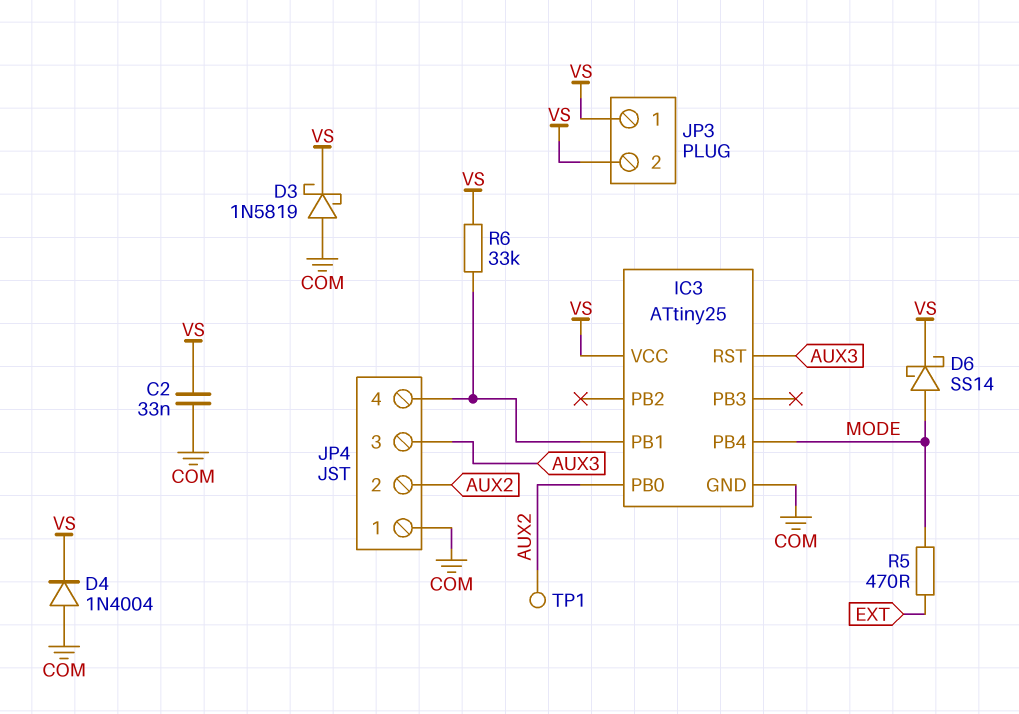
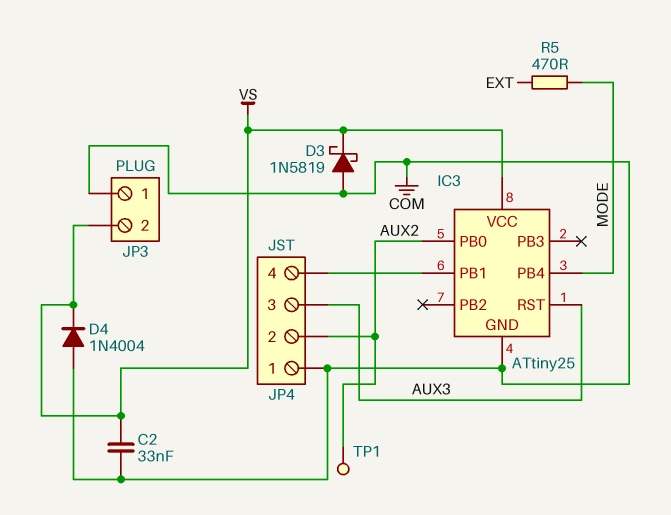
D6: schottky SS14 (A MODE, K VS) -> none
JP3 pin 1: VS -> COM
R6: 33k (IC3/PB1, VS) -> none

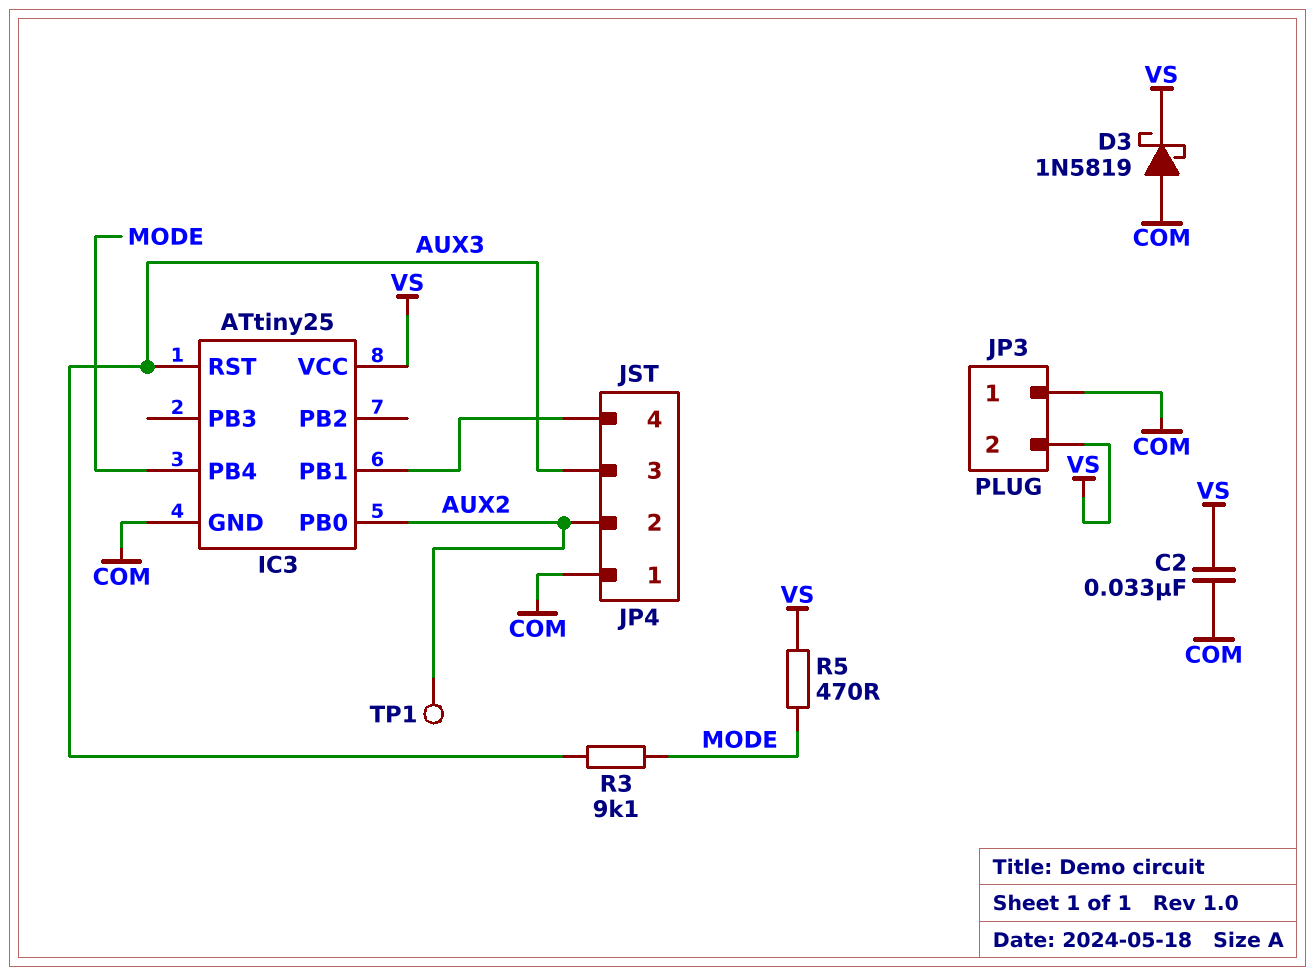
D4: diode 1N4004 (A COM, K VS) -> none
R3: none -> 9.1k (AUX3, MODE)
R5: 470 (EXT, MODE) -> 470 (MODE, VS)

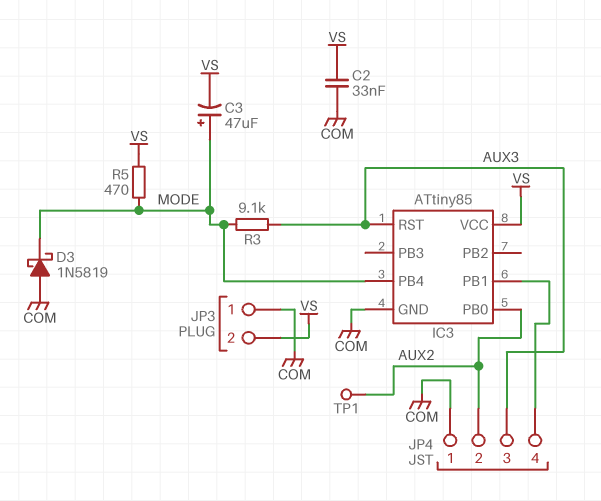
C3: none -> 47uF (plus MODE, minus VS)
D3: schottky 1N5819 (A COM, K VS) -> schottky 1N5819 (A COM, K MODE)
IC3: ATtiny25 -> ATtiny85

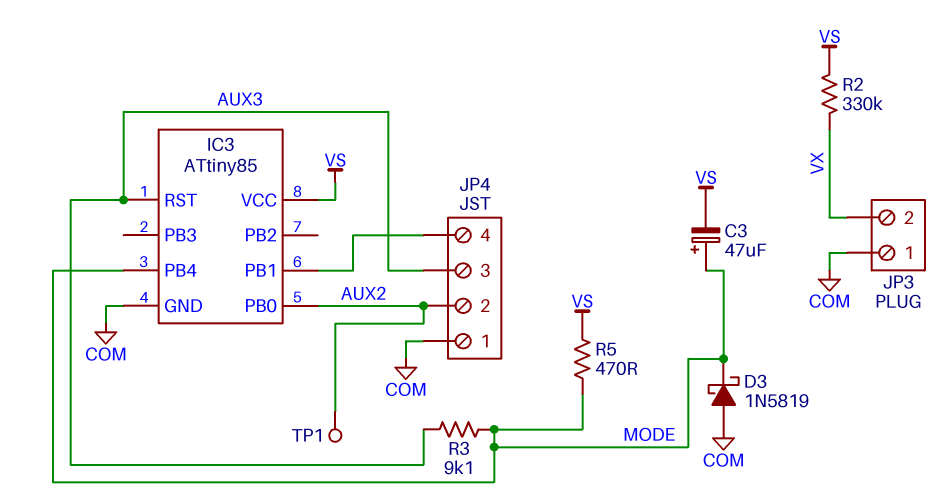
C2: 33nF (COM, VS) -> none
JP3 pin 2: VS -> VX
R2: none -> 330k (VS, VX)

